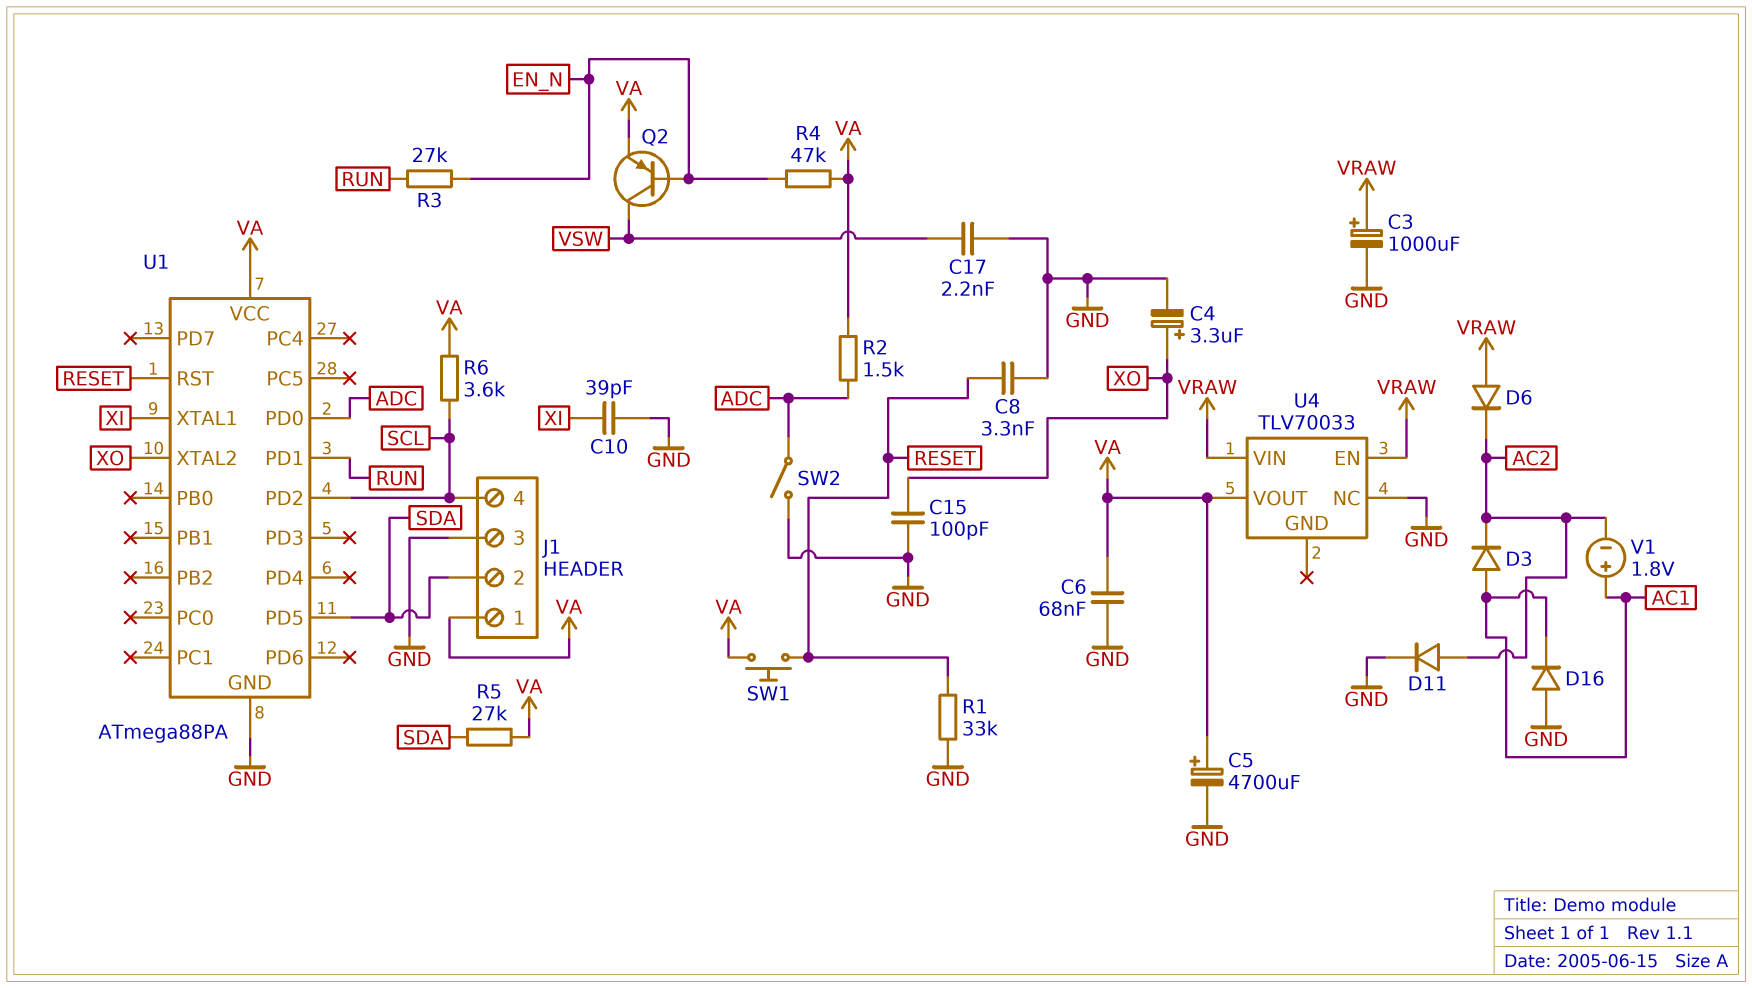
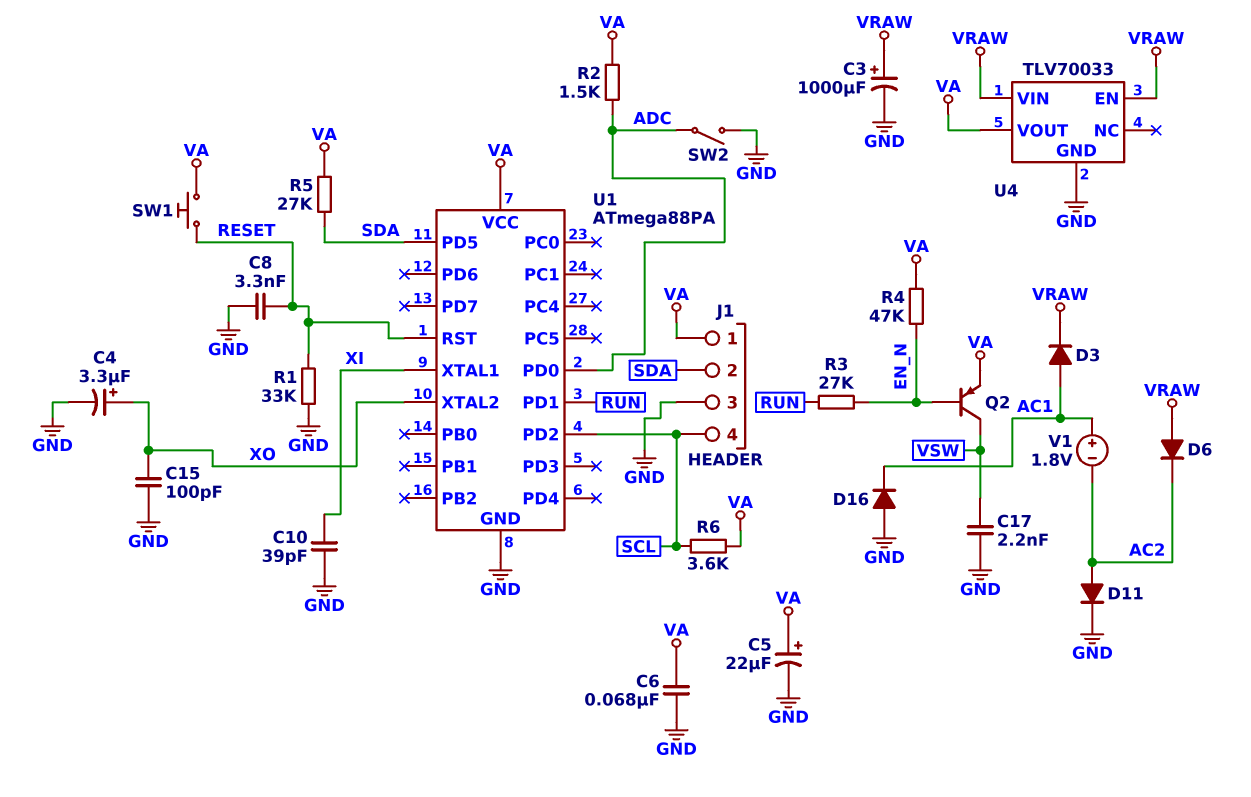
C5: 4700uF (plus VA, minus GND) -> 22uF (plus VA, minus GND)
D3: diode (A AC1, K AC2) -> diode (A AC1, K VRAW)
U4 pin GND: none -> GND
U4 pin NC: GND -> none

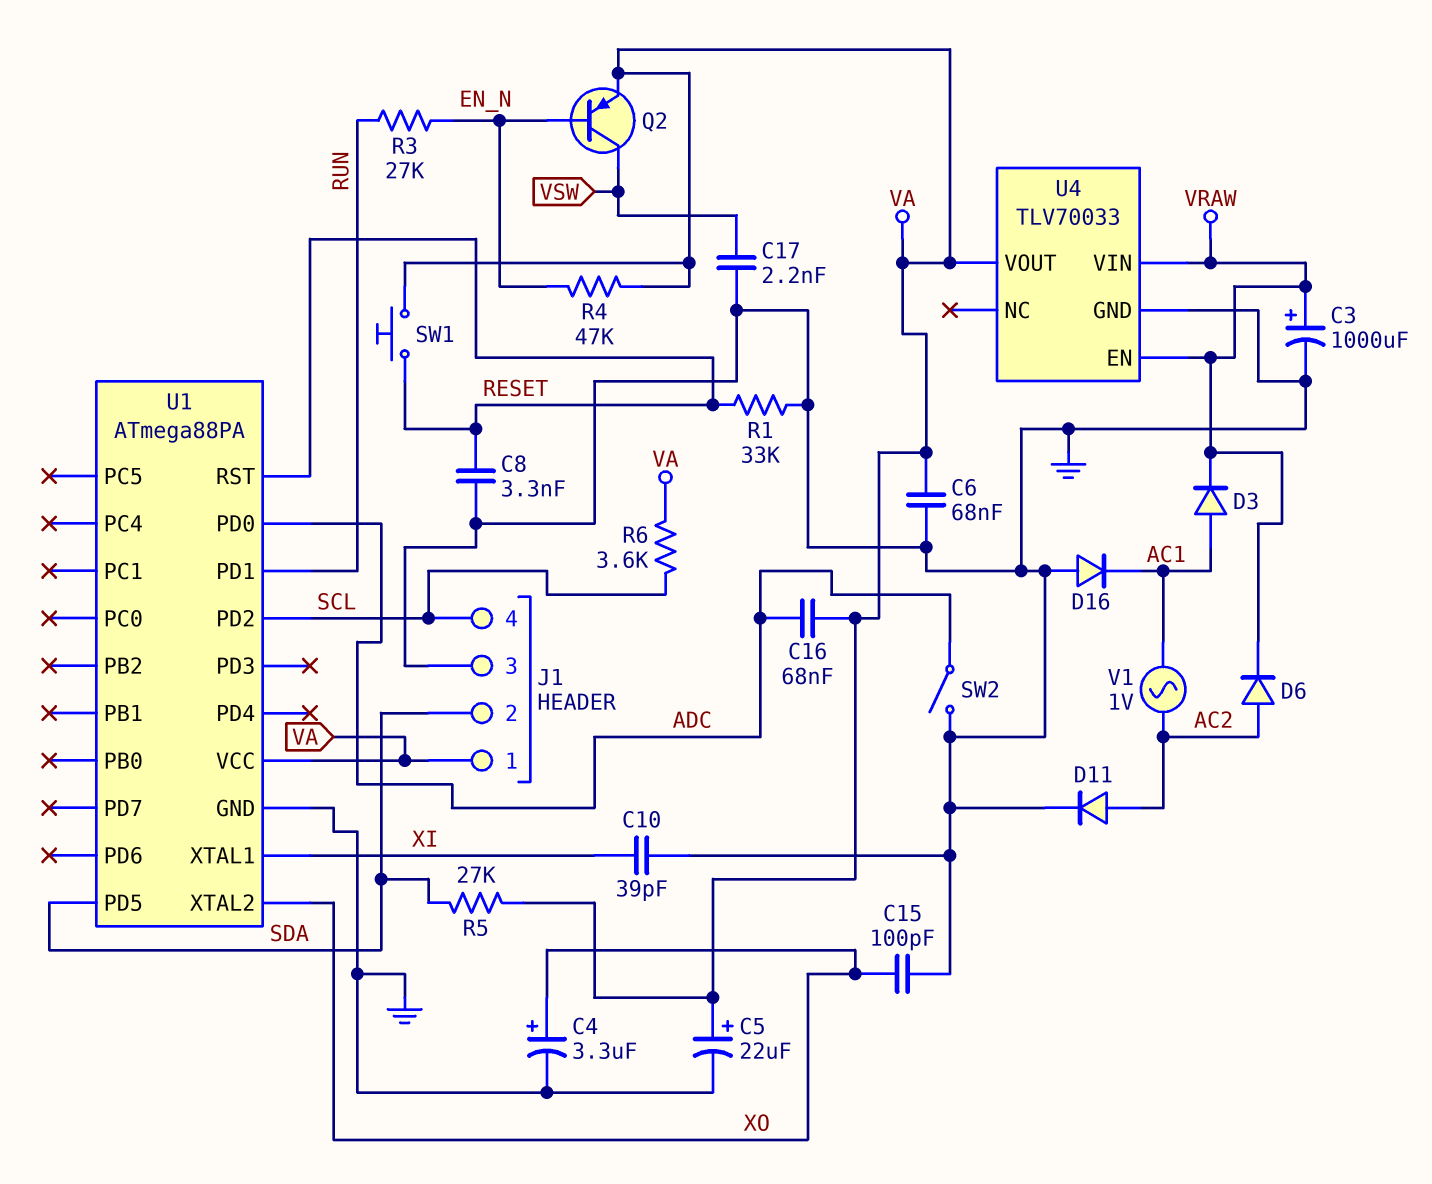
C16: none -> 68nF (ADC, VA)
D6: diode (A VRAW, K AC2) -> diode (A AC2, K VRAW)
R2: 1.5k (ADC, VA) -> none
V1: 1.8V (plus AC1, minus AC2) -> AC 1V (AC1, AC2)

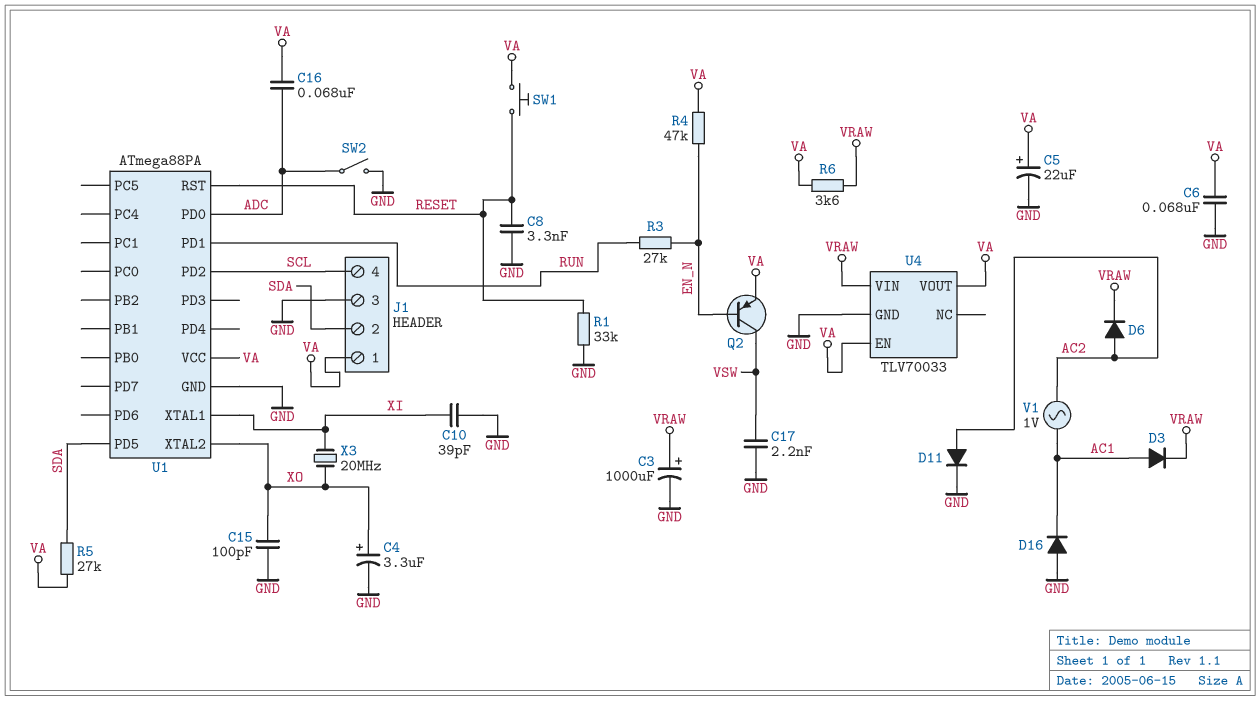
R6: 3.6k (SCL, VA) -> 3.6k (VA, VRAW)
U4 pin EN: VRAW -> VA
X3: none -> 20MHz (XI, XO)

